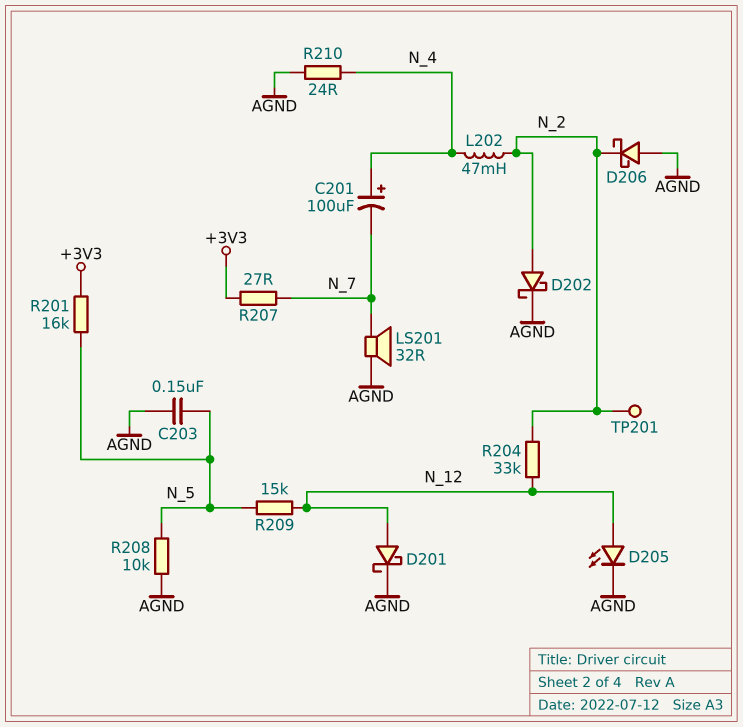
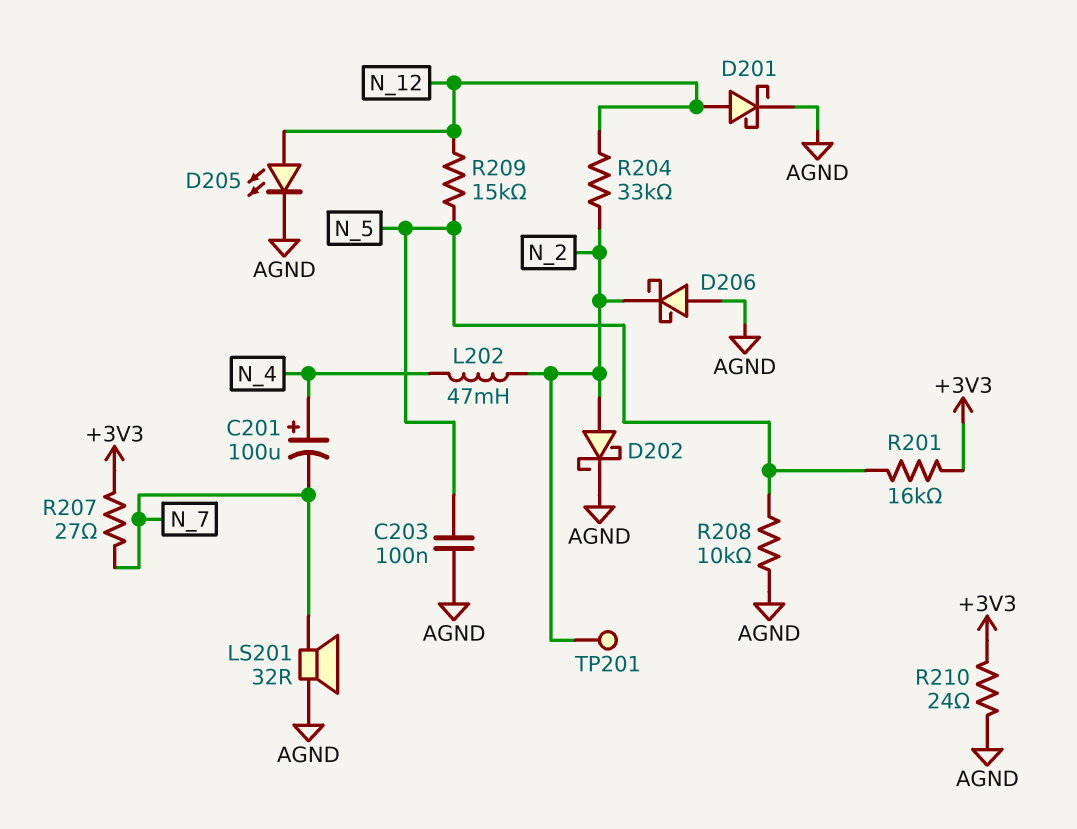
C203: 150nF (AGND, N_5) -> 100nF (AGND, N_5)
R210: 24 (AGND, N_4) -> 24 (+3V3, AGND)

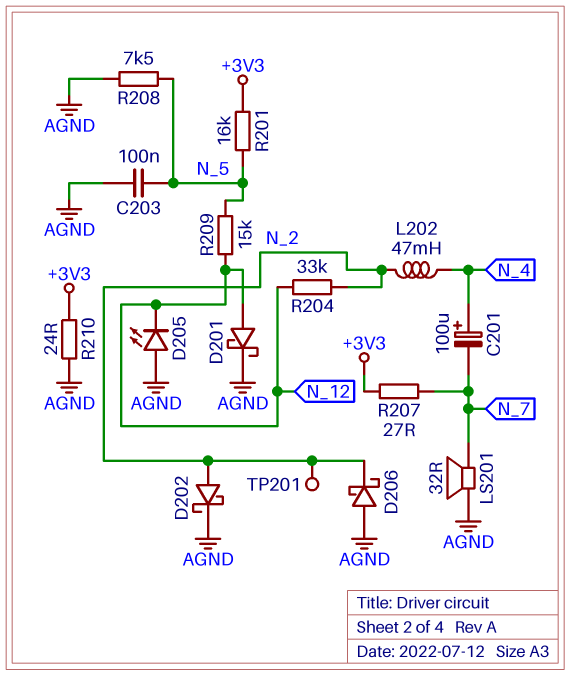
D205: LED (A N_12, K AGND) -> LED (A AGND, K N_12)
R208: 10k (AGND, N_5) -> 7.5k (AGND, N_5)

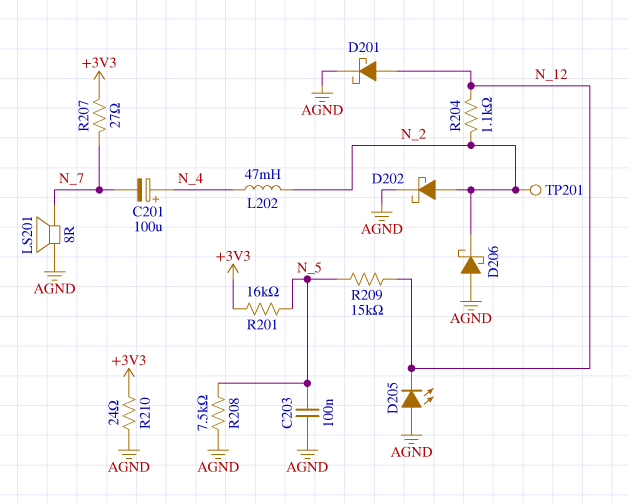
LS201: speaker 32R (AGND, N_7) -> speaker 8R (AGND, N_7)
R204: 33k (N_2, N_12) -> 1.1k (N_2, N_12)

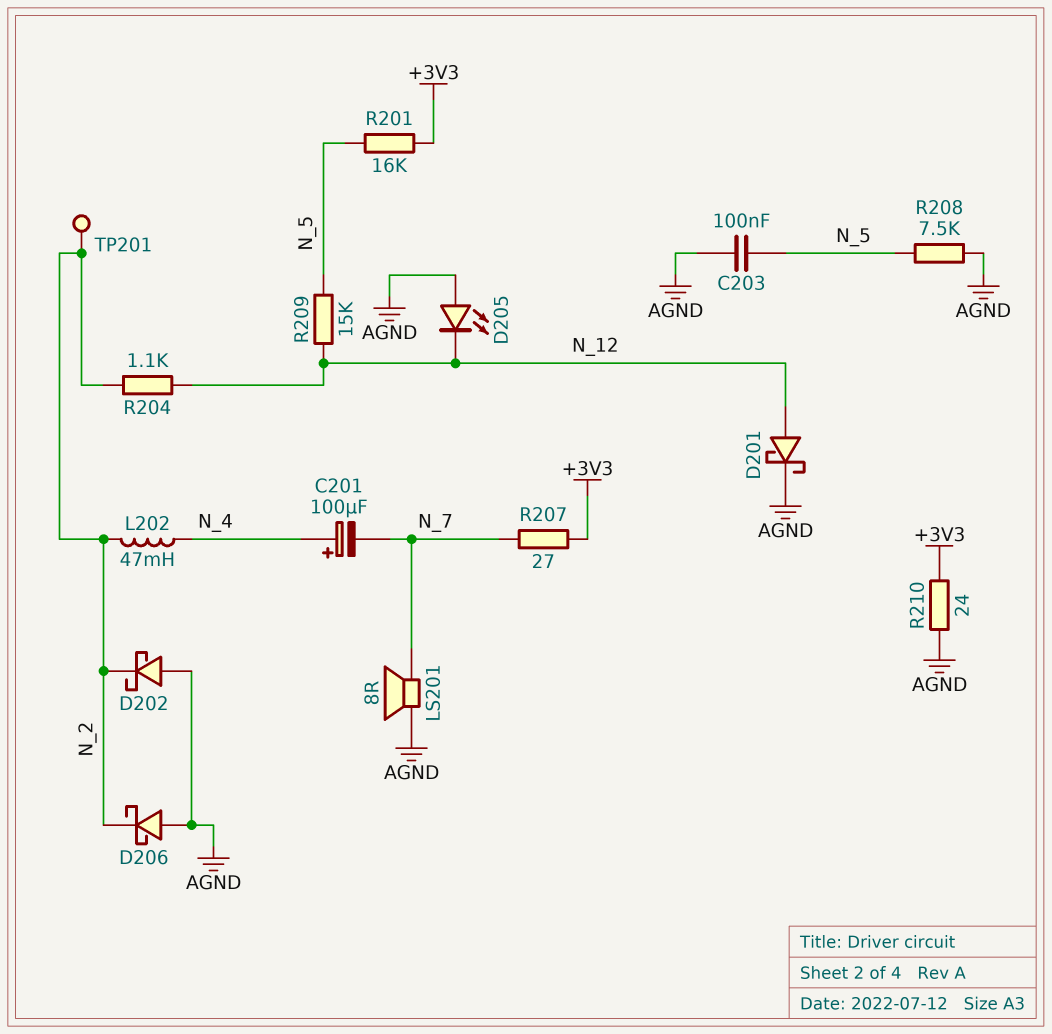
D202: schottky (A N_2, K AGND) -> schottky (A AGND, K N_2)

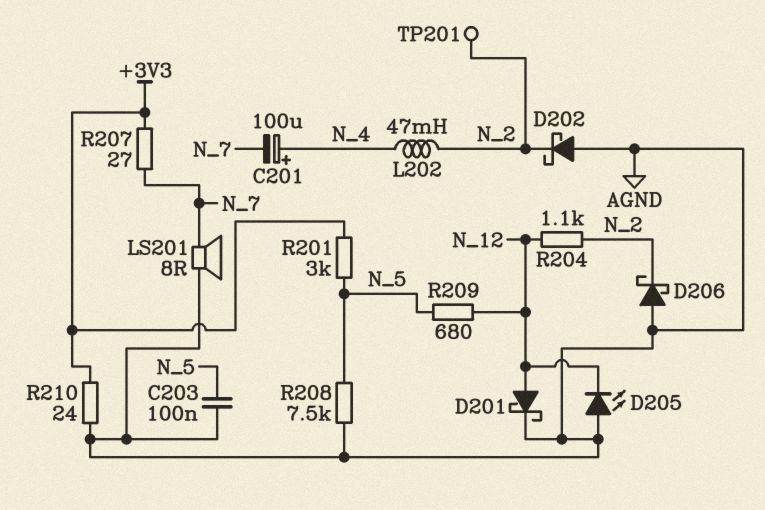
R201: 16k (+3V3, N_5) -> 3k (+3V3, N_5)
R209: 15k (N_5, N_12) -> 680 (N_5, N_12)

